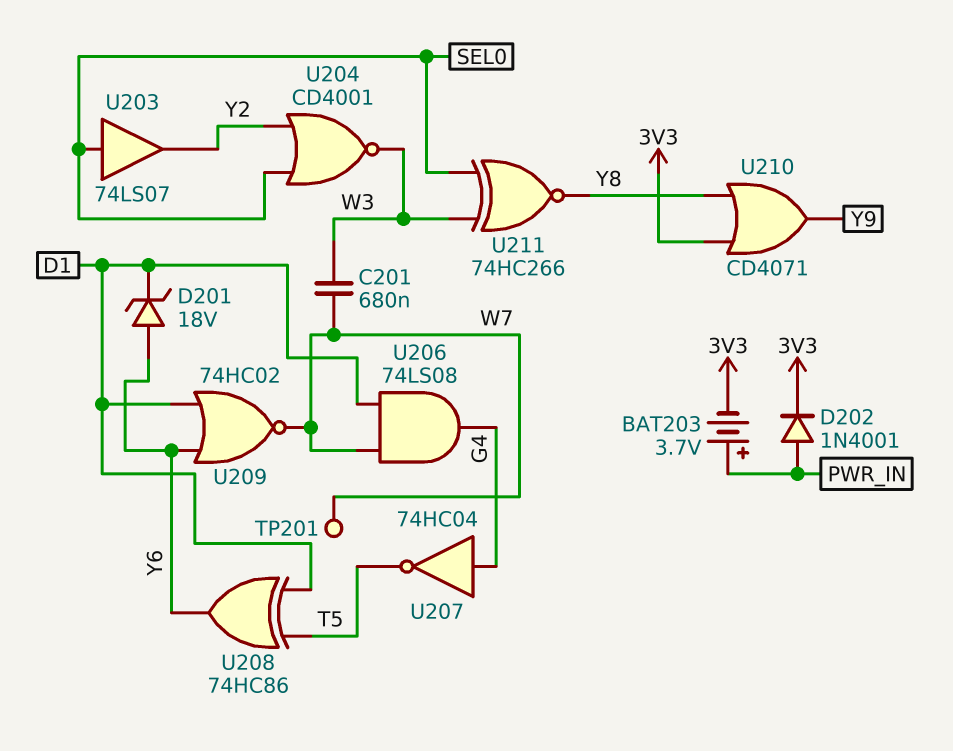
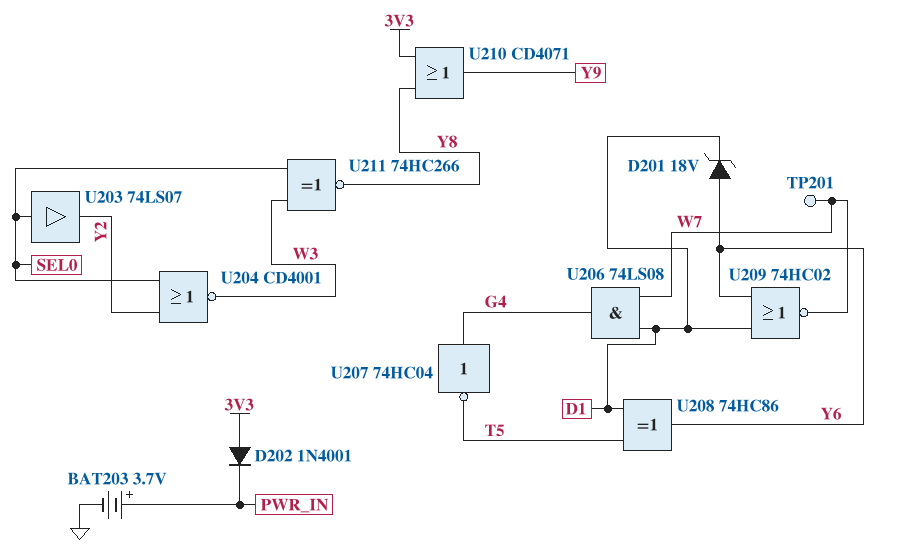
BAT203: 3.7V (plus PWR_IN, minus 3V3) -> 3.7V (plus PWR_IN, minus GND)
C201: 680nF (W3, W7) -> none
D202: diode 1N4001 (A PWR_IN, K 3V3) -> diode 1N4001 (A 3V3, K PWR_IN)

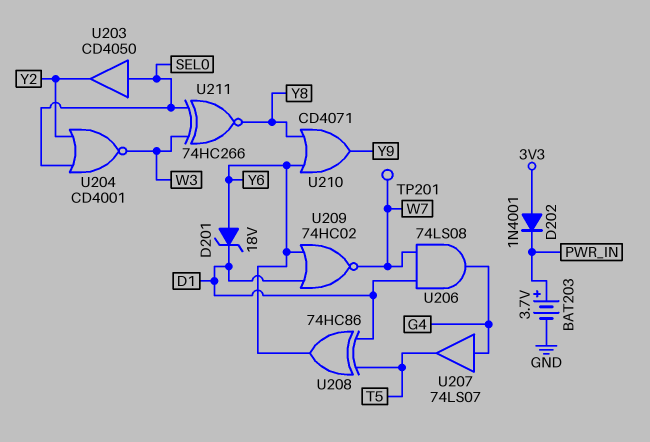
U203: buffer 74LS07 (in SEL0, out Y2) -> buffer CD4050 (in SEL0, out Y2)
U207: NOT 74HC04 (in G4, out T5) -> buffer 74LS07 (in G4, out T5)
U210: OR CD4071 (in 3V3, in Y8, out Y9) -> OR CD4071 (in Y6, in Y8, out Y9)

